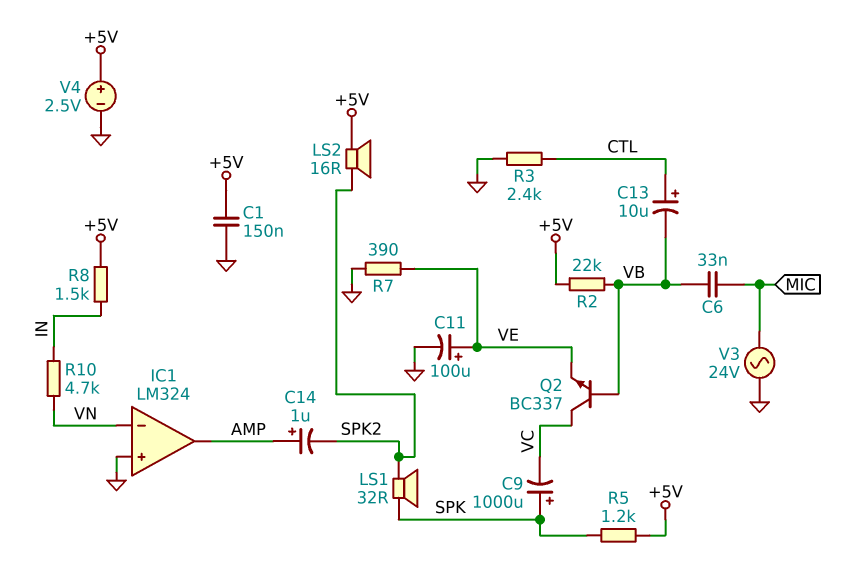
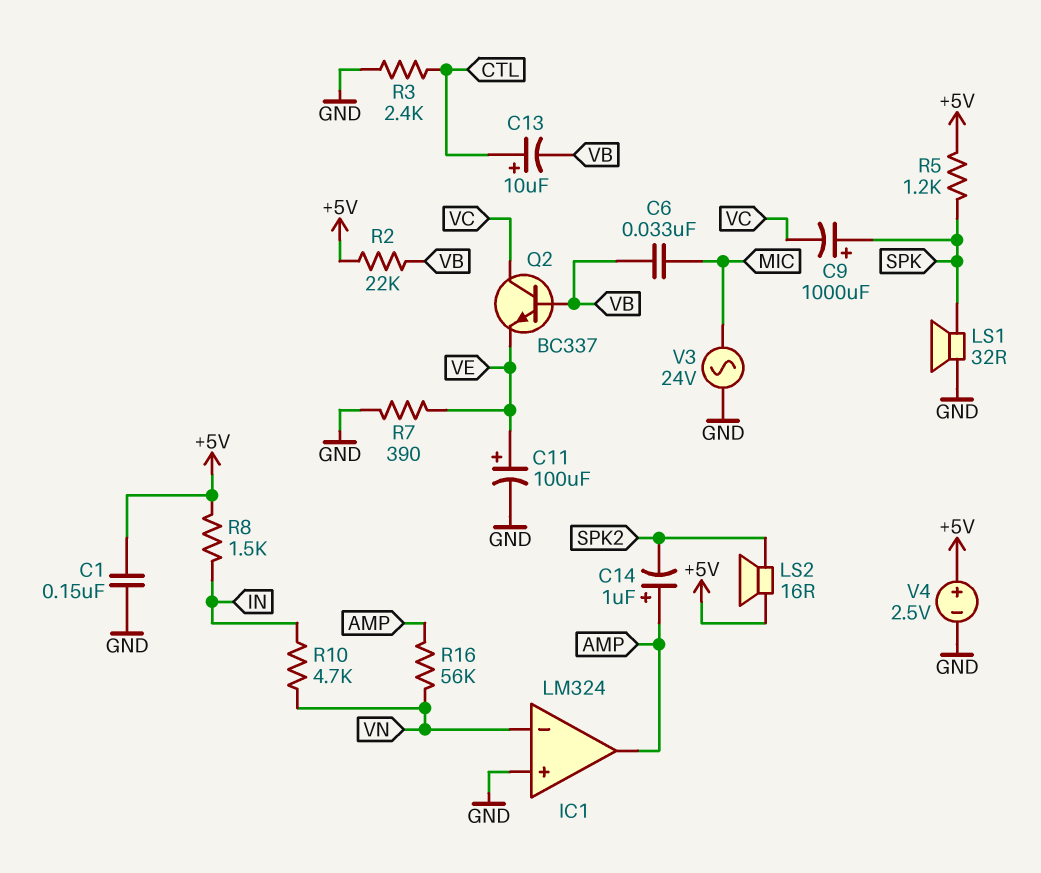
LS1: speaker 32R (SPK, SPK2) -> speaker 32R (GND, SPK)
R16: none -> 56k (AMP, VN)

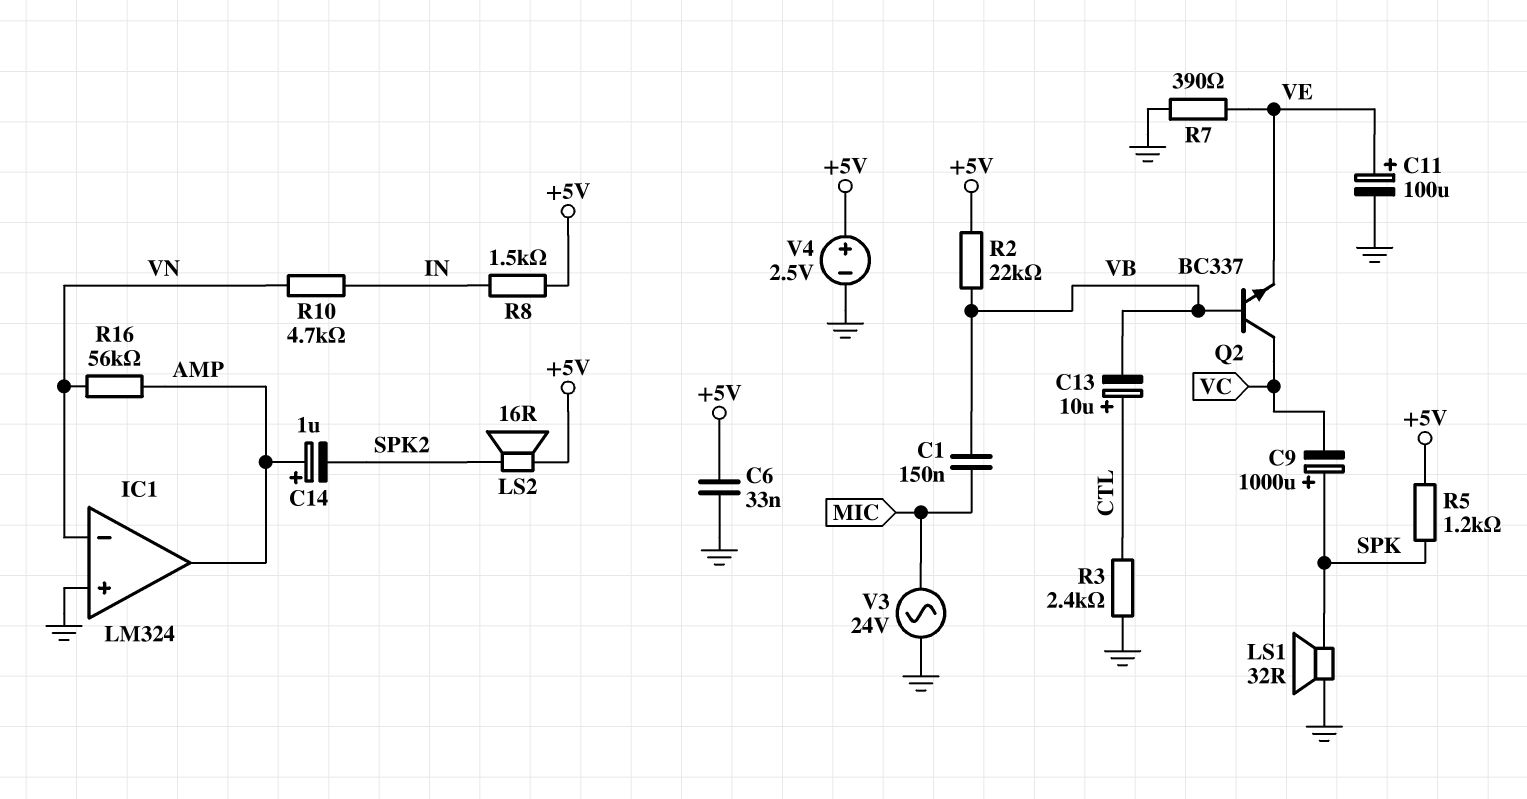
C1: 150nF (+5V, GND) -> 150nF (MIC, VB)
C6: 33nF (MIC, VB) -> 33nF (+5V, GND)

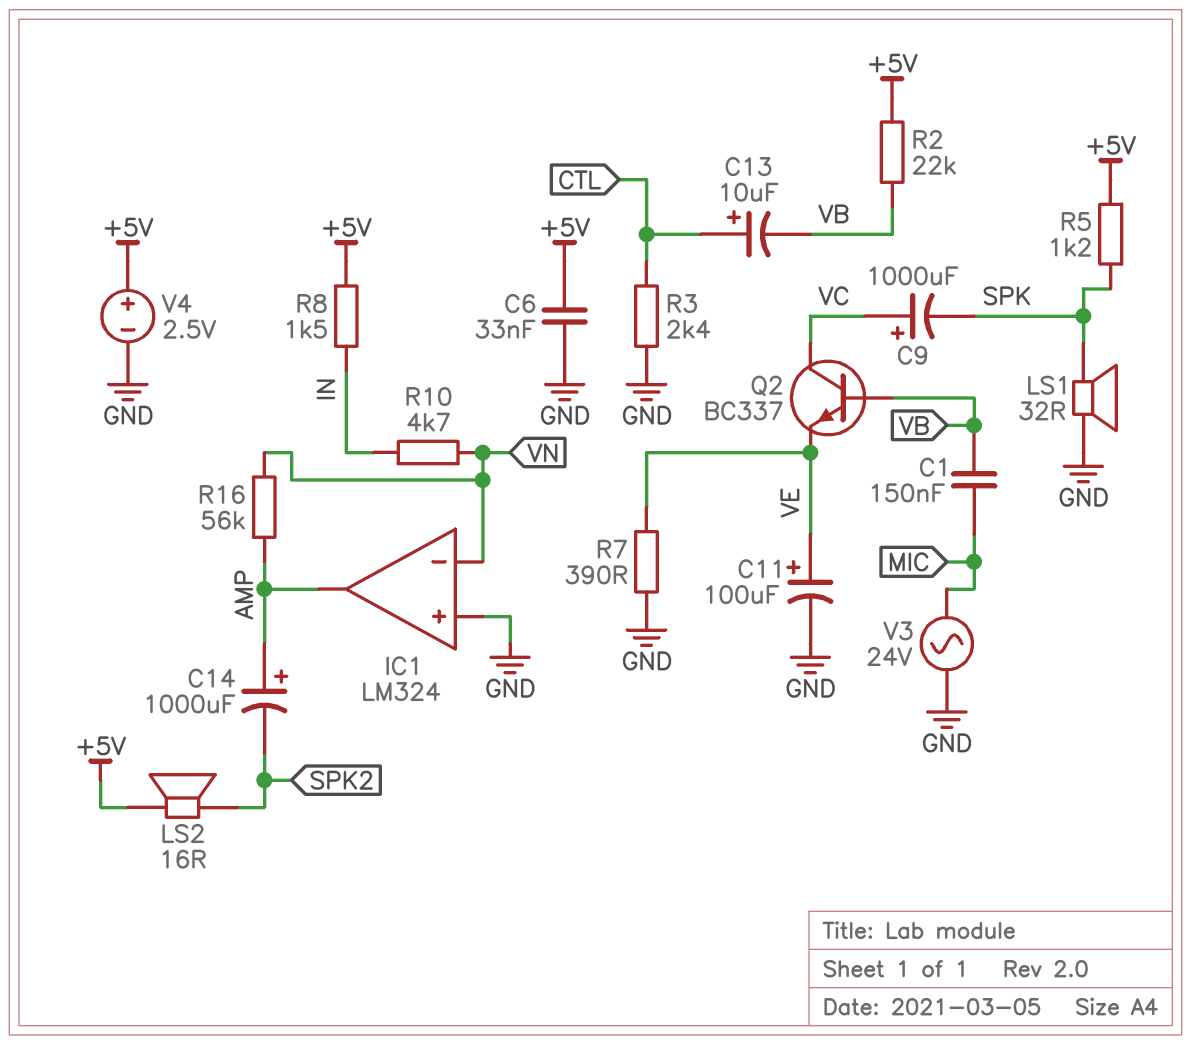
C9: 1000uF (plus SPK, minus VC) -> 1000uF (plus VC, minus SPK)
C14: 1uF (plus AMP, minus SPK2) -> 1000uF (plus AMP, minus SPK2)

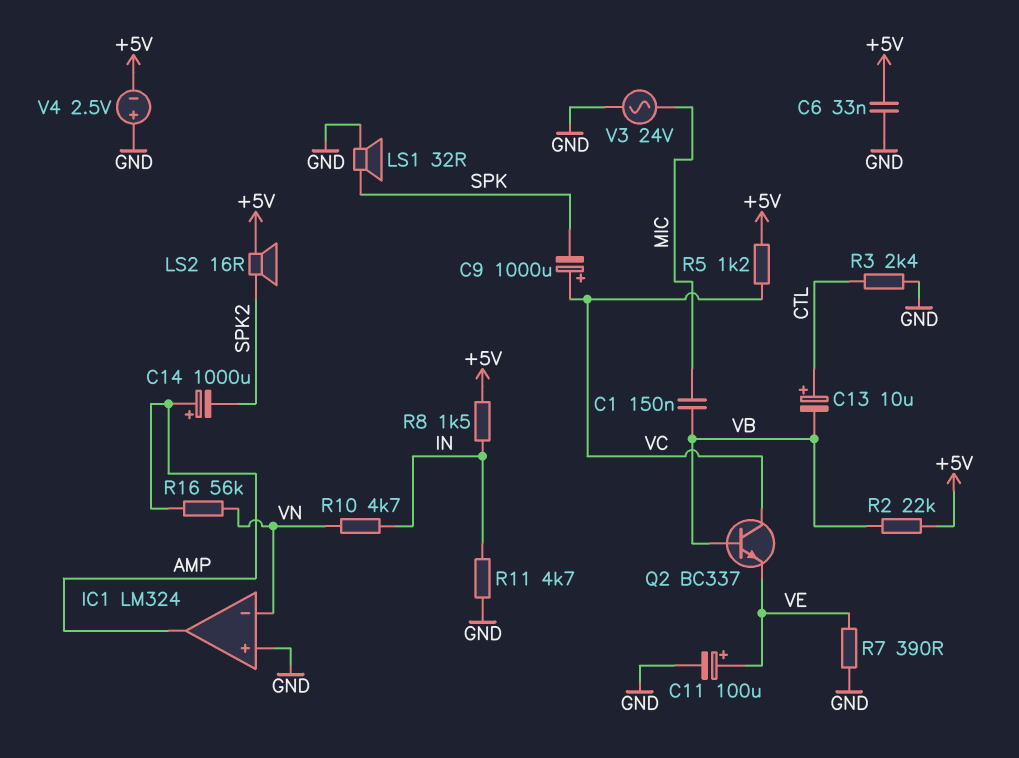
R5: 1.2k (+5V, SPK) -> 1.2k (+5V, VC)
R11: none -> 4.7k (GND, IN)
V4: 2.5V (plus +5V, minus GND) -> 2.5V (plus GND, minus +5V)

